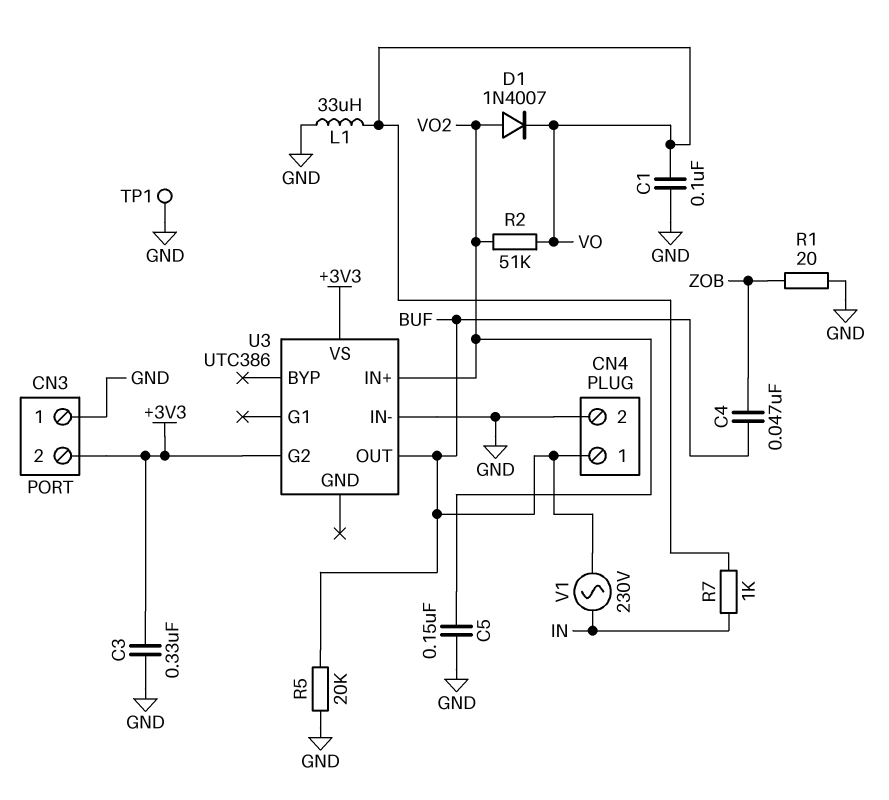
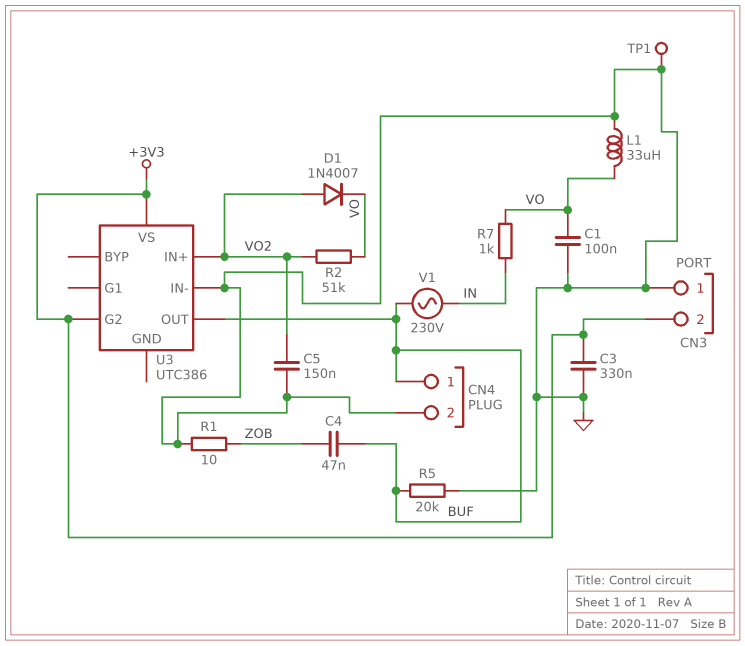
R1: 20 (GND, ZOB) -> 10 (GND, ZOB)

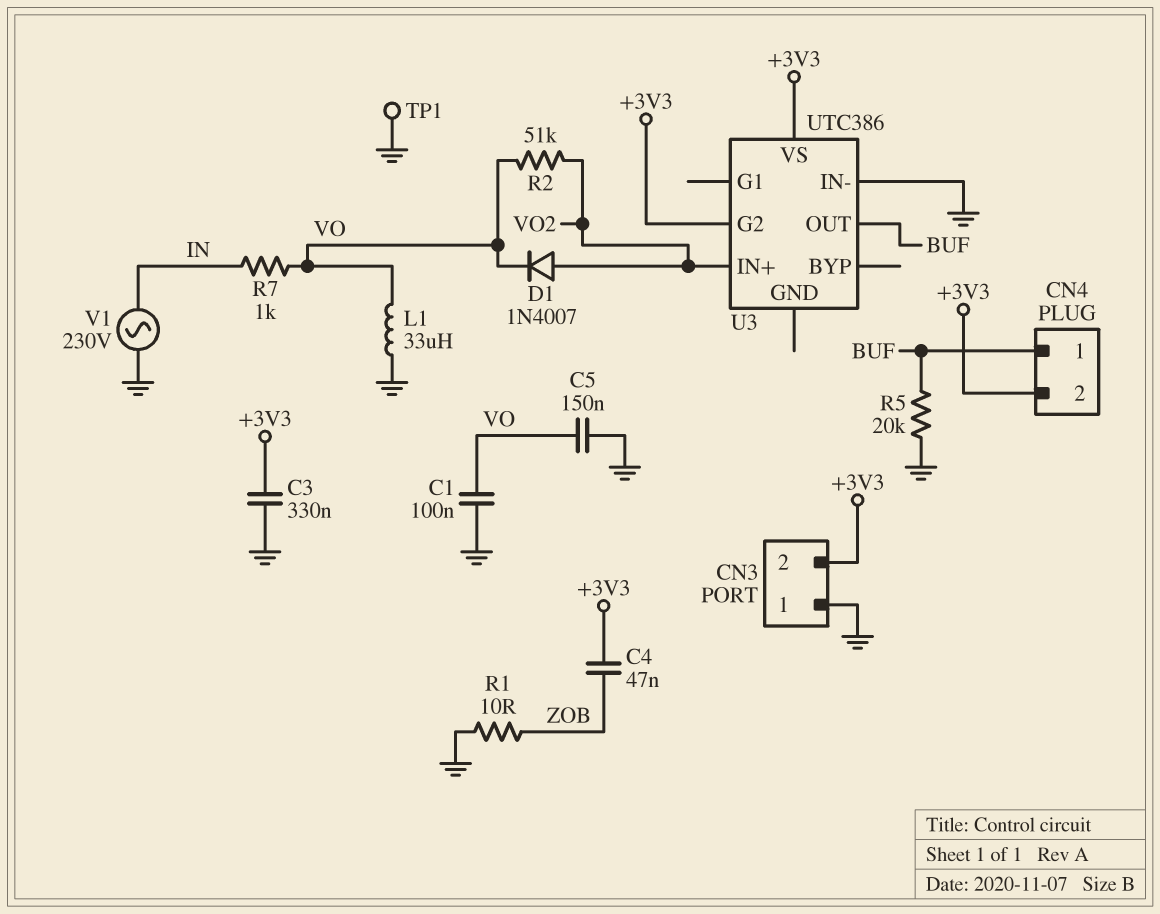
C4: 47nF (BUF, ZOB) -> 47nF (+3V3, ZOB)
C5: 150nF (GND, VO2) -> 150nF (GND, VO)
CN4 pin 2: GND -> +3V3
V1: AC 230V (BUF, IN) -> AC 230V (GND, IN)

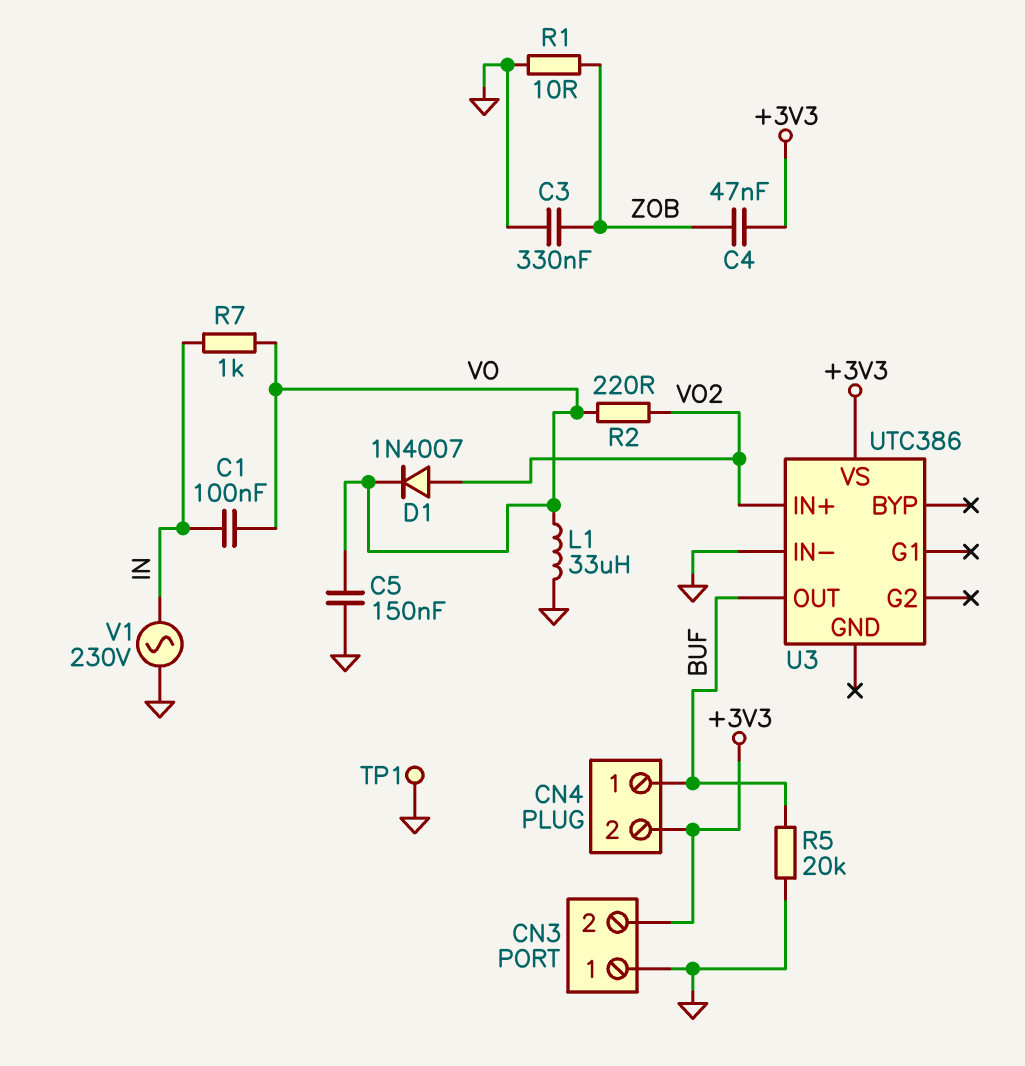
C1: 100nF (GND, VO) -> 100nF (IN, VO)
C3: 330nF (+3V3, GND) -> 330nF (GND, ZOB)
R2: 51k (VO, VO2) -> 220 (VO, VO2)
U3 pin G2: +3V3 -> none

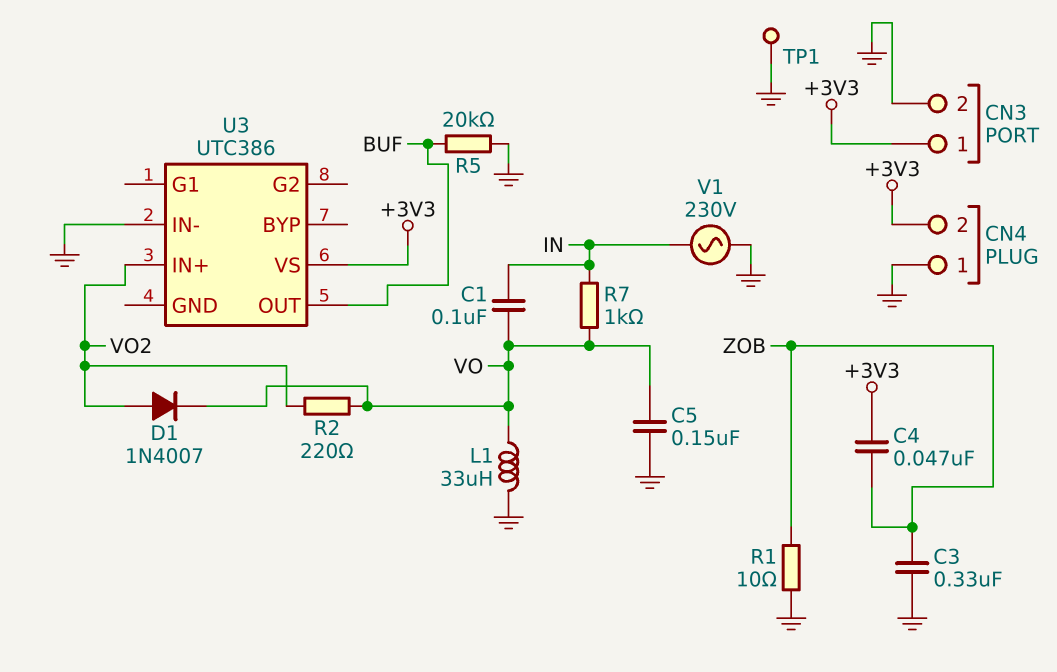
CN3 pin 1: GND -> +3V3
CN3 pin 2: +3V3 -> GND
CN4 pin 1: BUF -> GND

